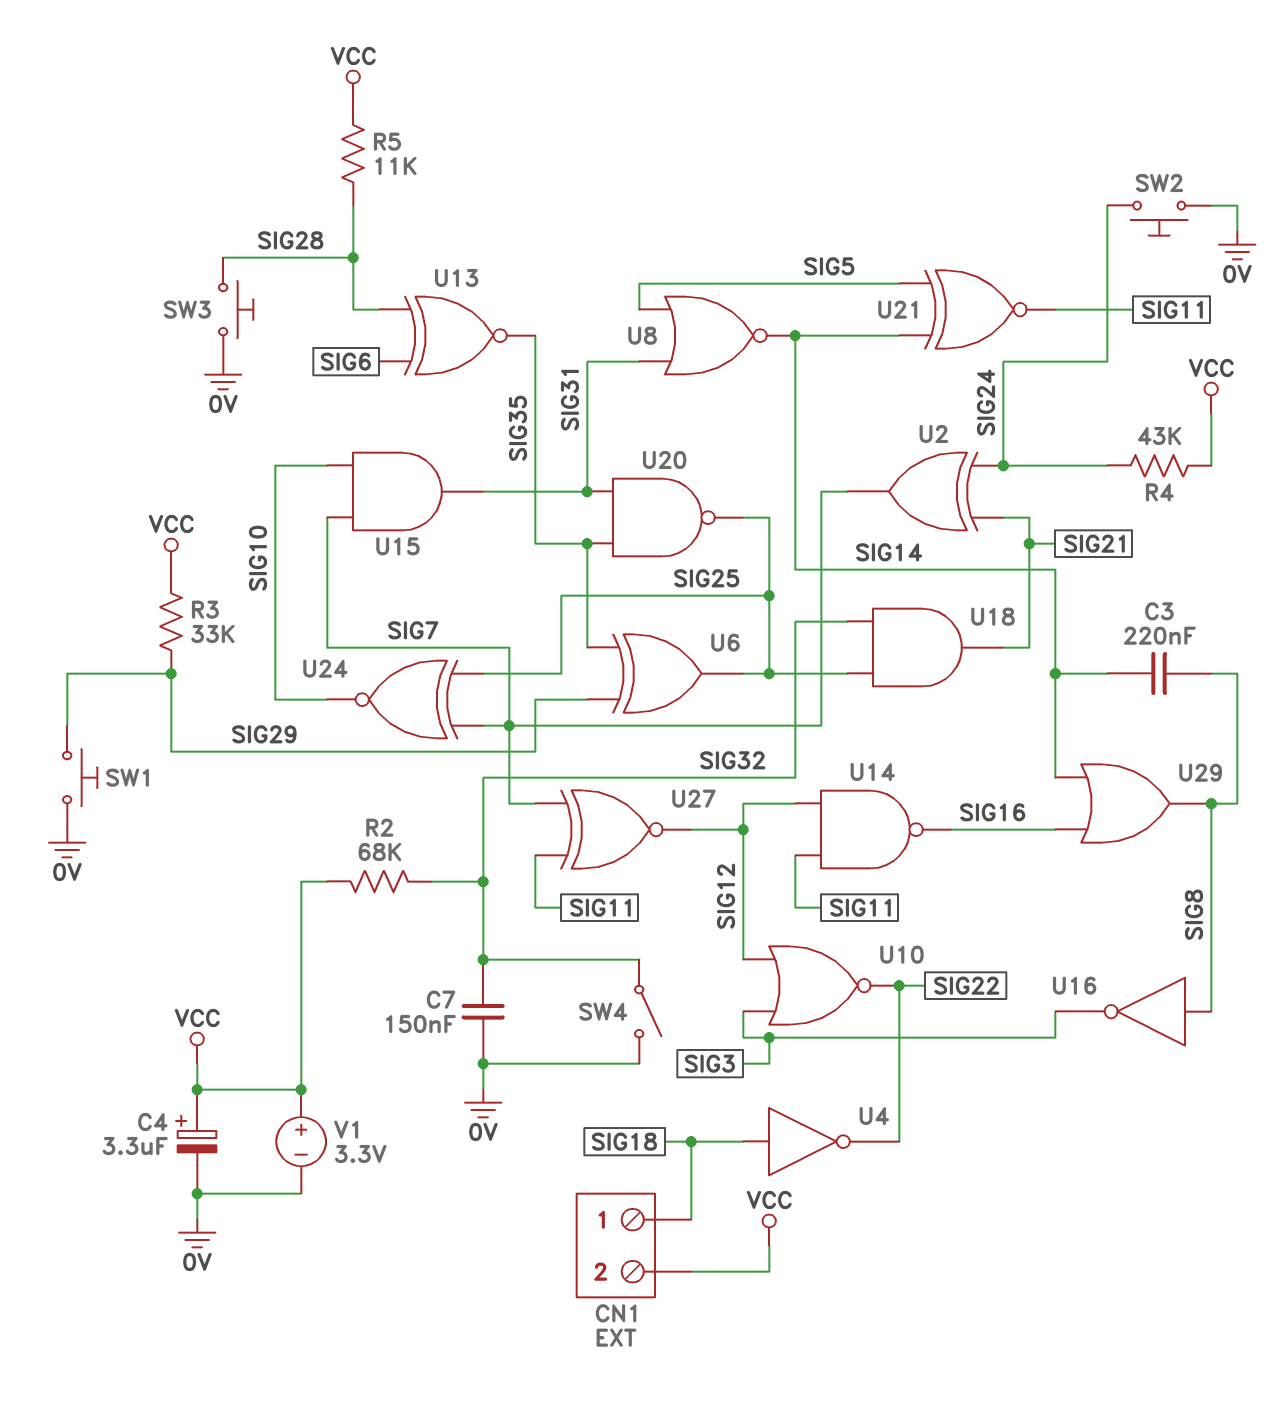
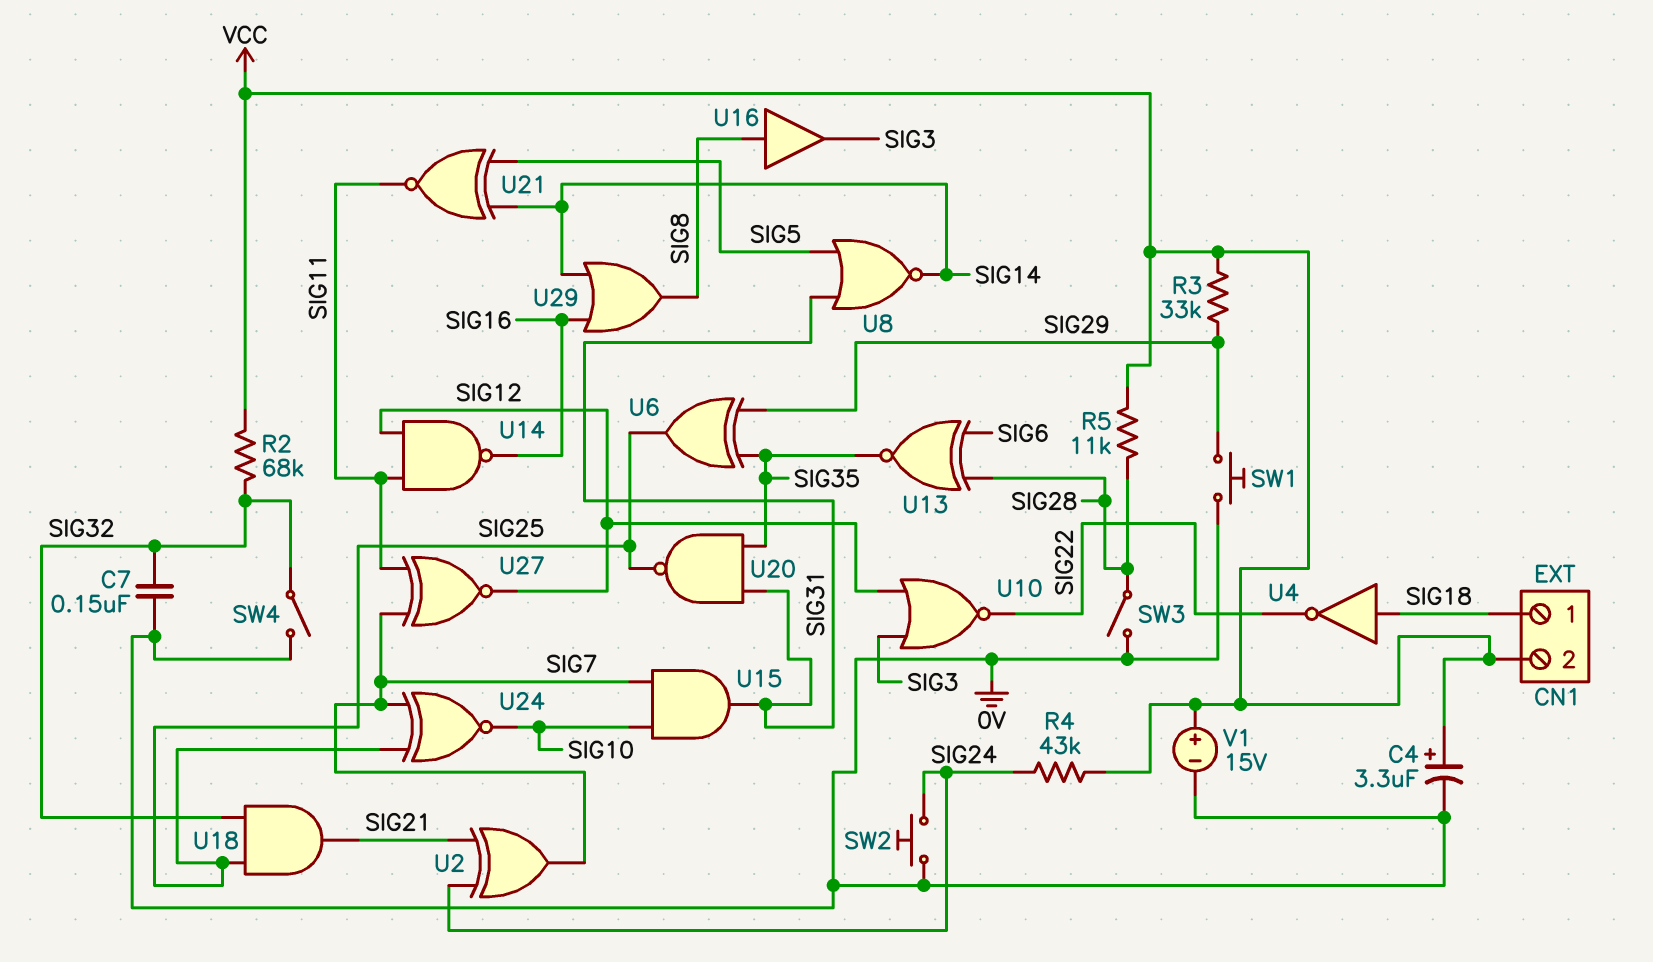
C3: 220nF (SIG8, SIG14) -> none
SW3: button (0V, SIG28) -> switch (0V, SIG28)
U16: NOT (in SIG8, out SIG3) -> buffer (in SIG8, out SIG3)
V1: 3.3V (plus VCC, minus 0V) -> 15V (plus VCC, minus 0V)

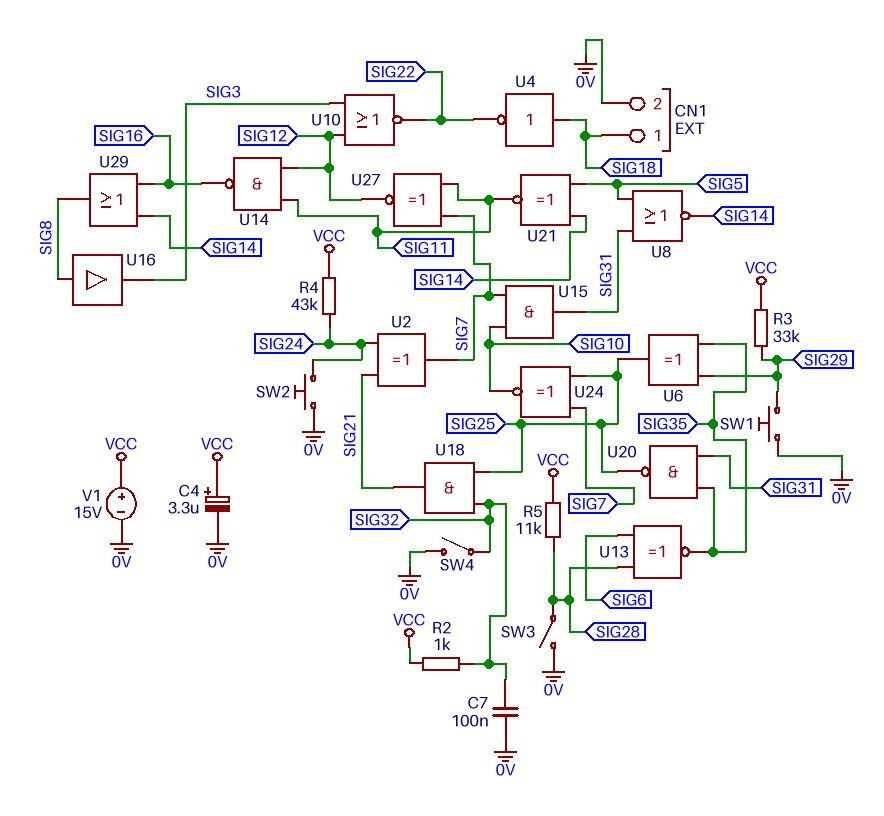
C7: 150nF (0V, SIG32) -> 100nF (0V, SIG32)
CN1 pin 2: VCC -> 0V
R2: 68k (SIG32, VCC) -> 1k (SIG32, VCC)

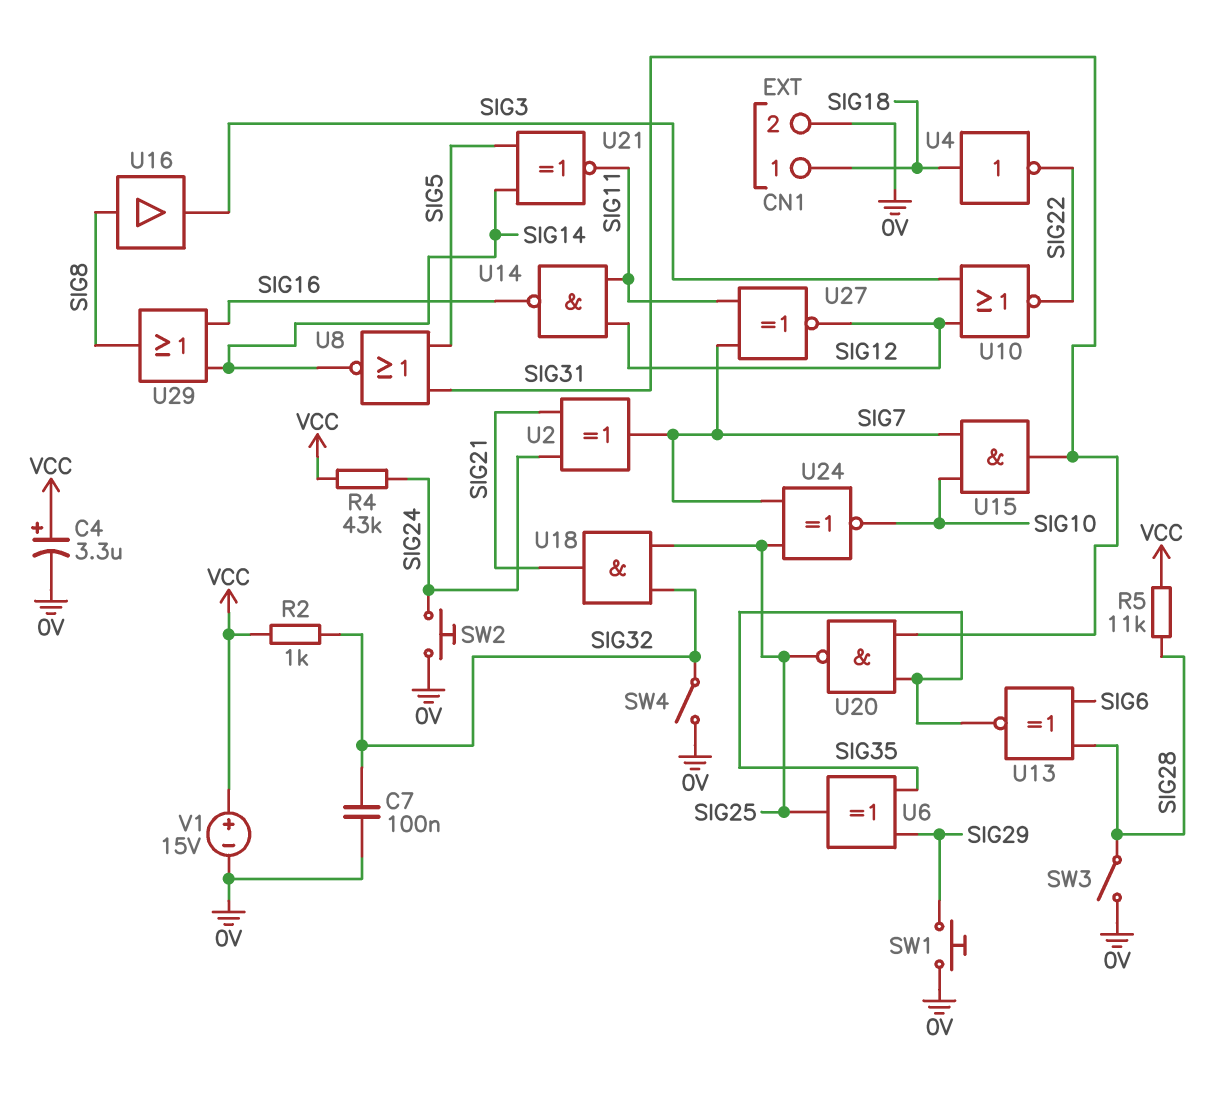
R3: 33k (SIG29, VCC) -> none

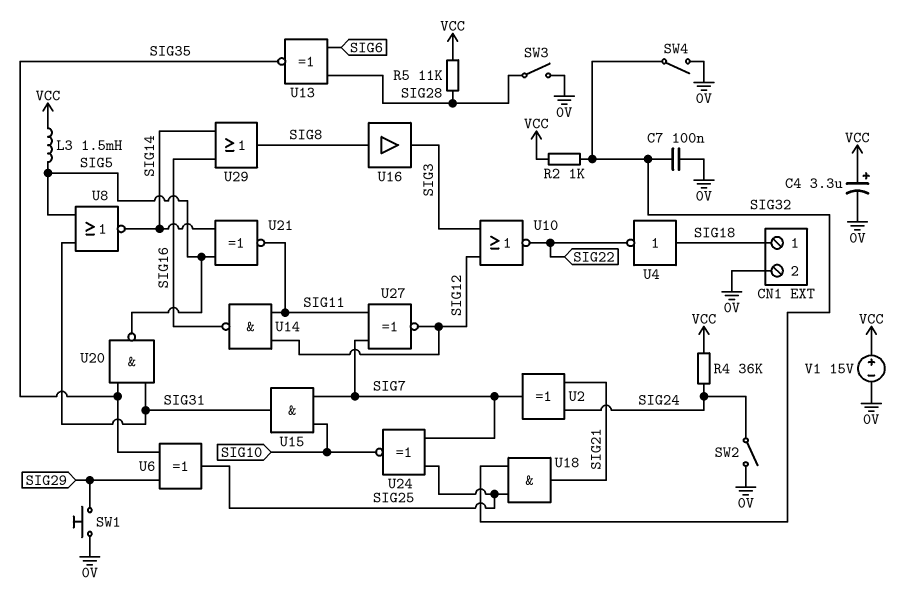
L3: none -> 1.5mH (SIG5, VCC)
R4: 43k (SIG24, VCC) -> 36k (SIG24, VCC)
SW2: button (0V, SIG24) -> switch (0V, SIG24)
U20: NAND (in SIG31, in SIG35, out SIG25) -> NAND (in SIG31, in SIG35, out SIG5)

